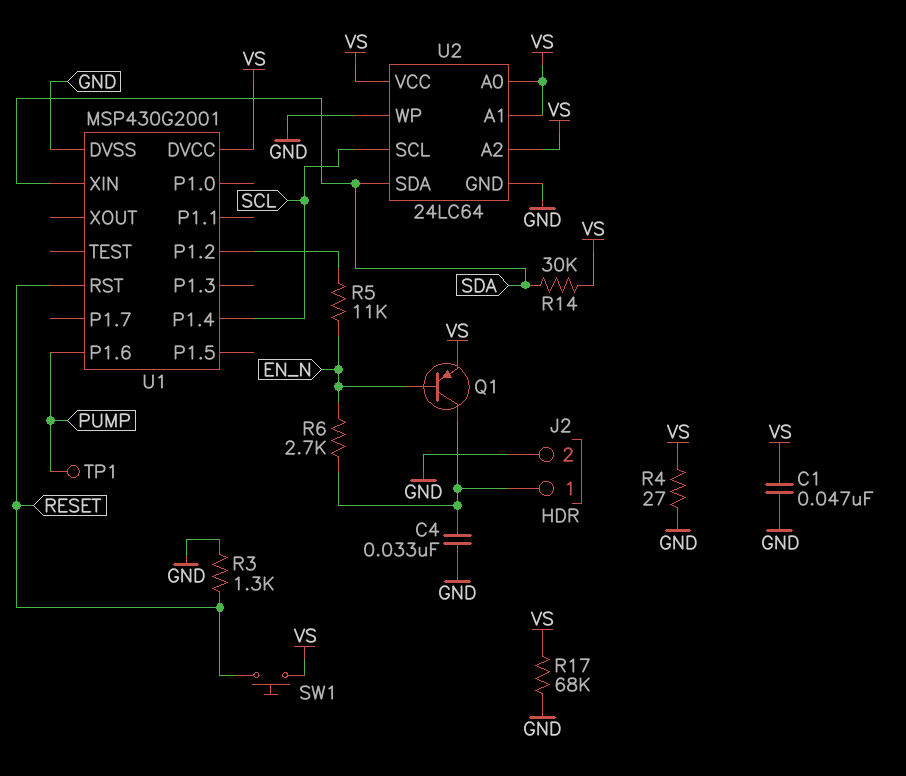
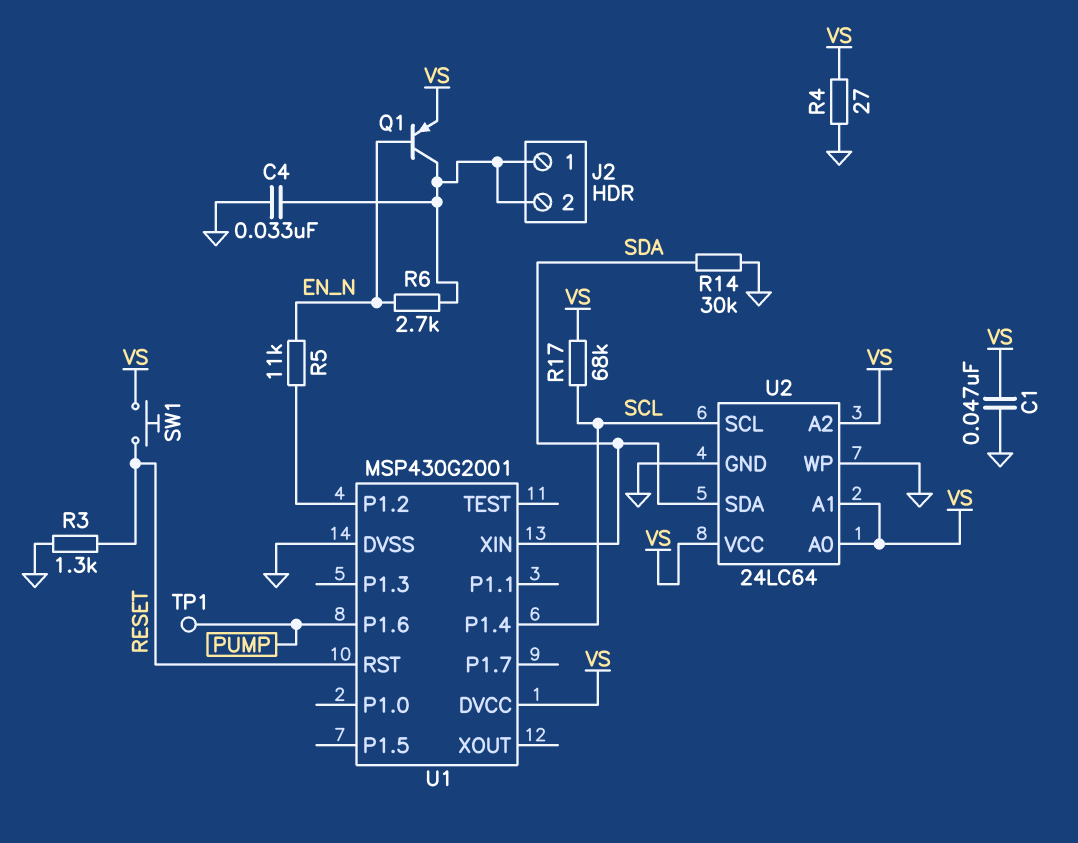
J2 pin 2: GND -> J2/1
R14: 30k (SDA, VS) -> 30k (GND, SDA)
R17: 68k (GND, VS) -> 68k (SCL, VS)

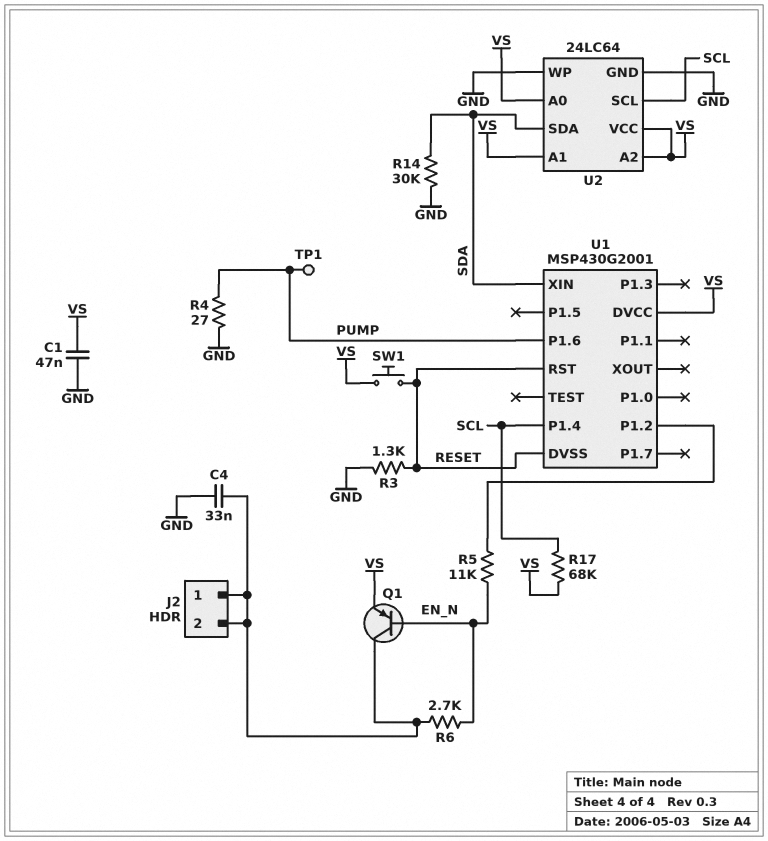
R4: 27 (GND, VS) -> 27 (GND, PUMP)
U1 pin DVSS: GND -> RESET

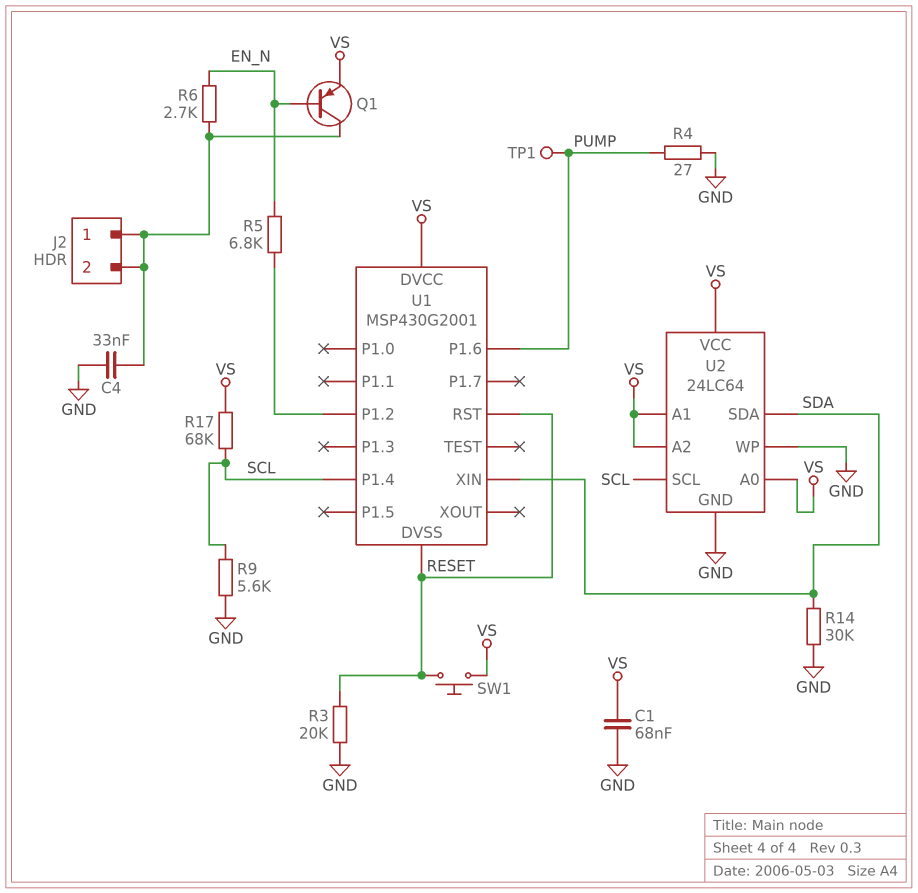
C1: 47nF (GND, VS) -> 68nF (GND, VS)
R3: 1.3k (GND, RESET) -> 20k (GND, RESET)
R5: 11k (EN_N, U1/P1.2) -> 6.8k (EN_N, U1/P1.2)
R9: none -> 5.6k (GND, SCL)

